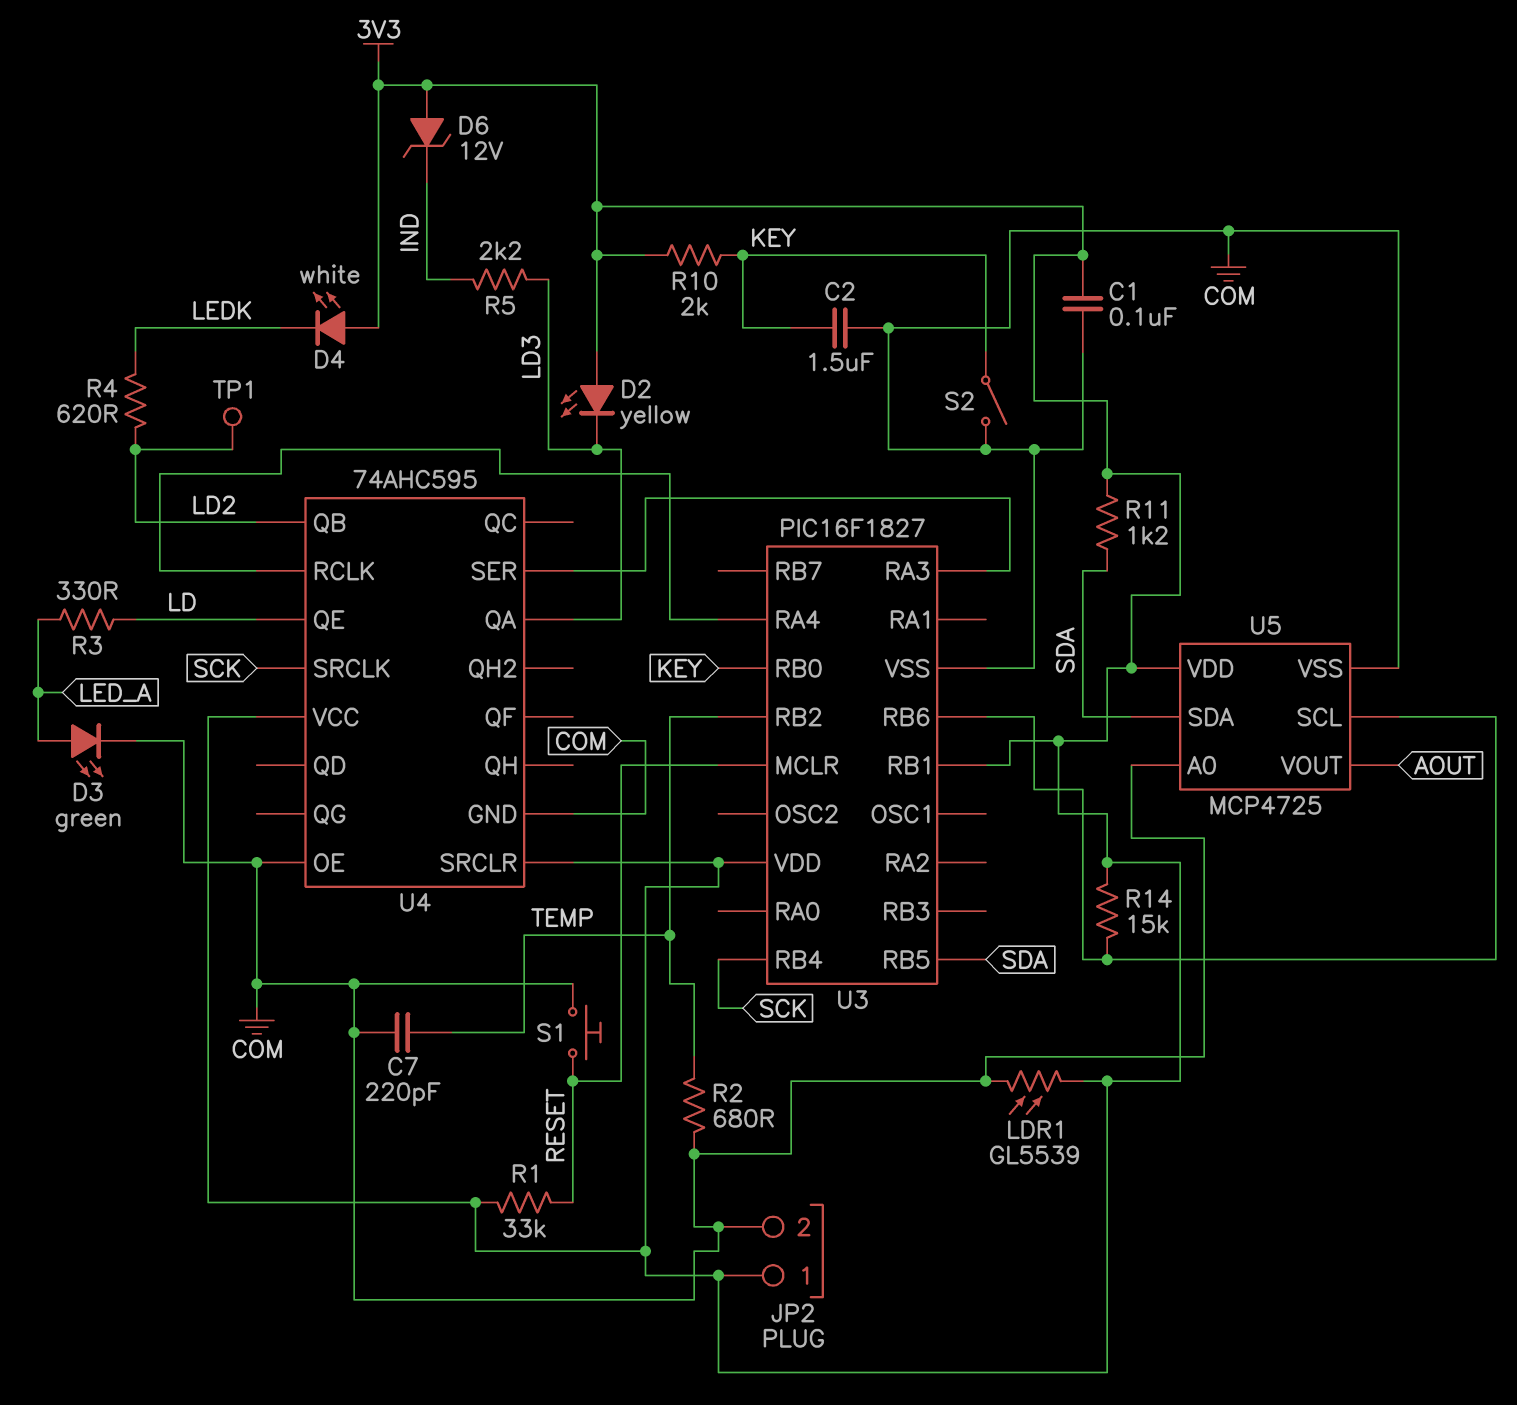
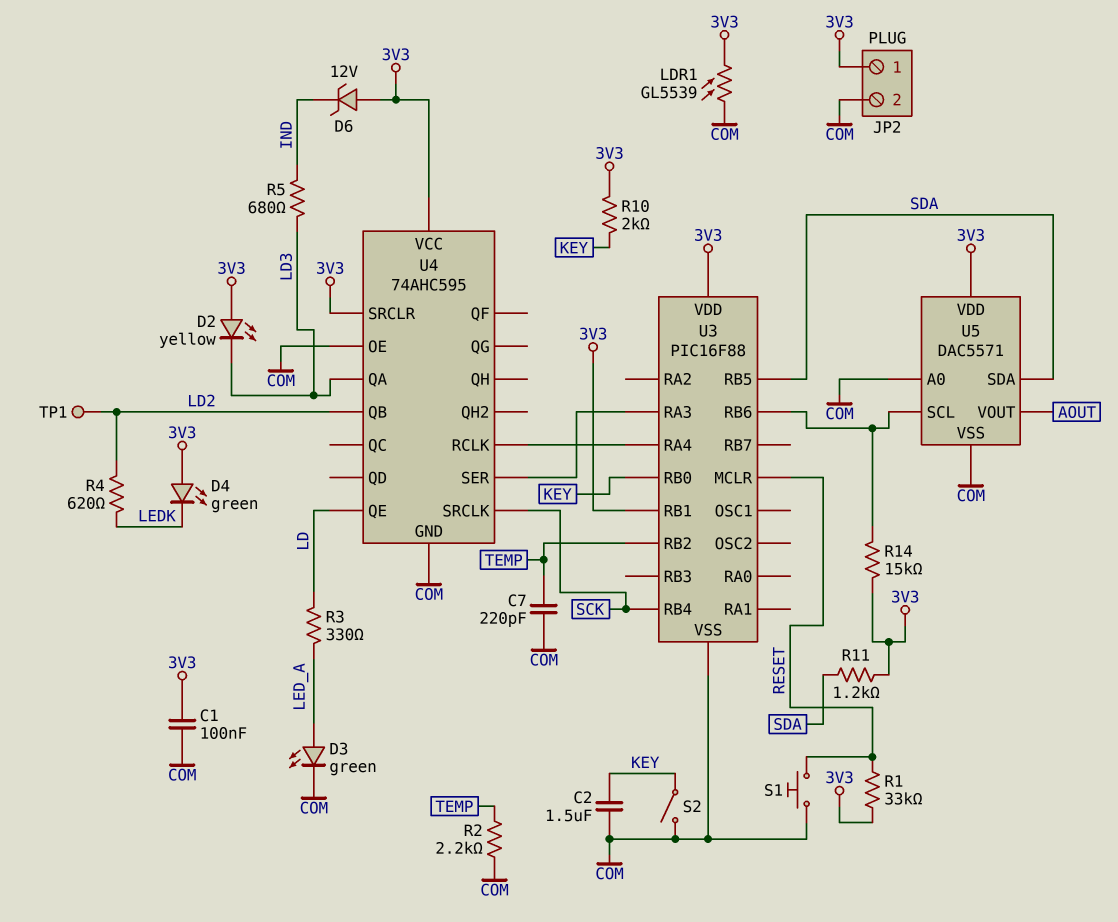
D4: LED white (A 3V3, K LEDK) -> LED green (A 3V3, K LEDK)
R2: 680 (COM, TEMP) -> 2.2k (COM, TEMP)
R5: 2.2k (IND, LD3) -> 680 (IND, LD3)
U3: PIC16F1827 -> PIC16F88
U5: MCP4725 -> DAC5571

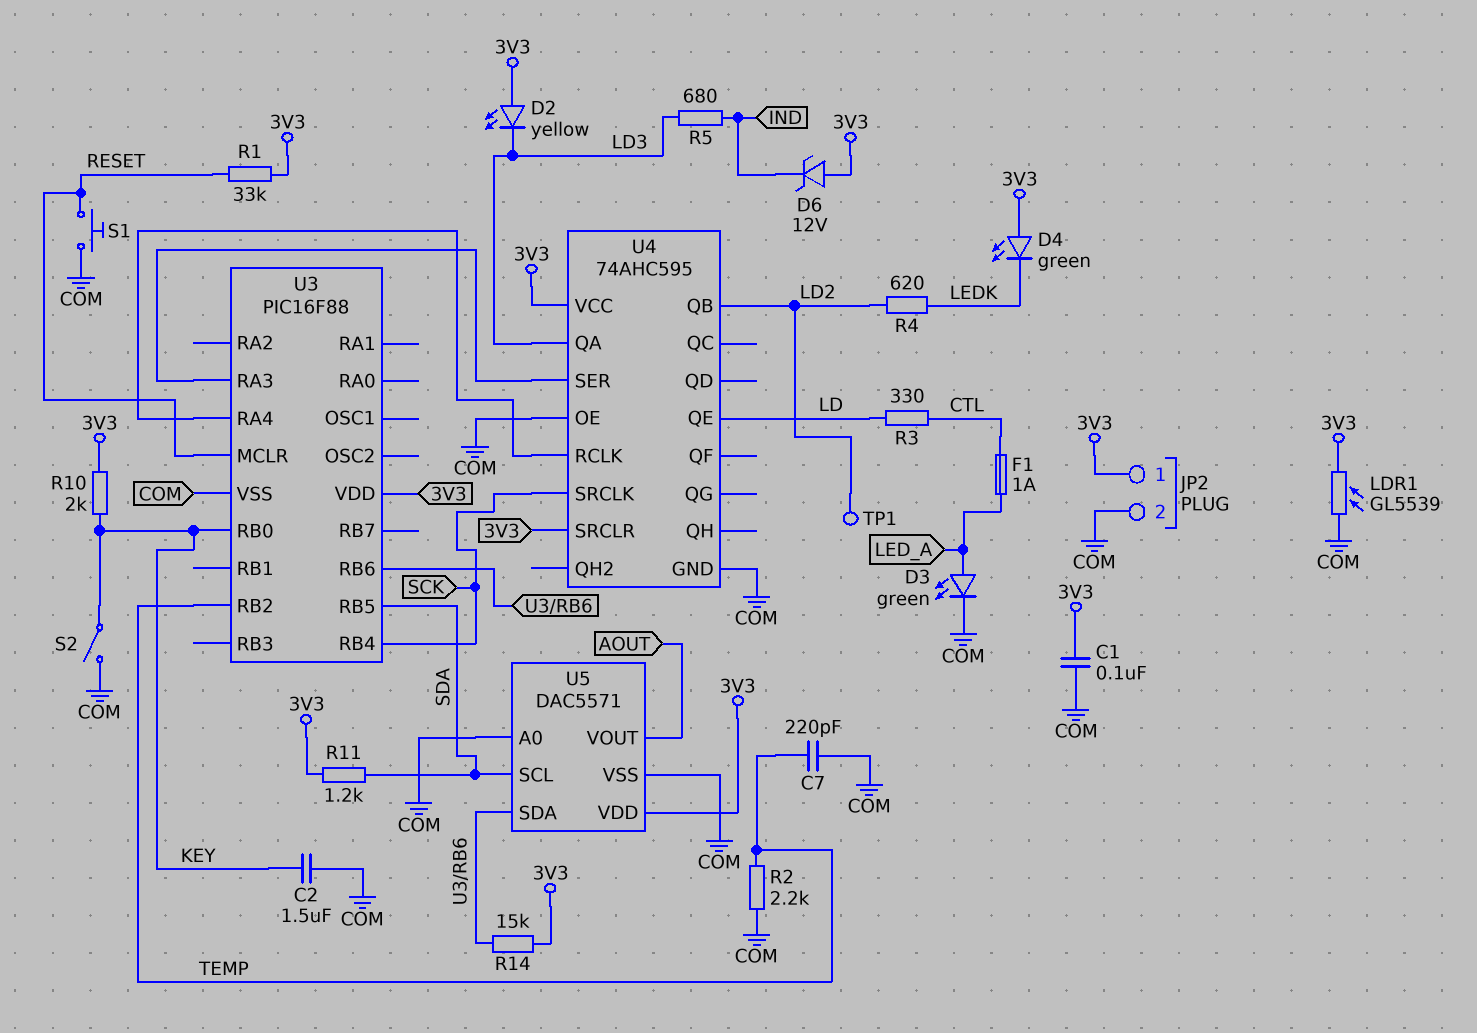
F1: none -> 1A (CTL, LED_A)
R3: 330 (LD, LED_A) -> 330 (CTL, LD)
U3 pin RB1: 3V3 -> none
U5 pin SCL: U3/RB6 -> SDA
U5 pin SDA: SDA -> U3/RB6

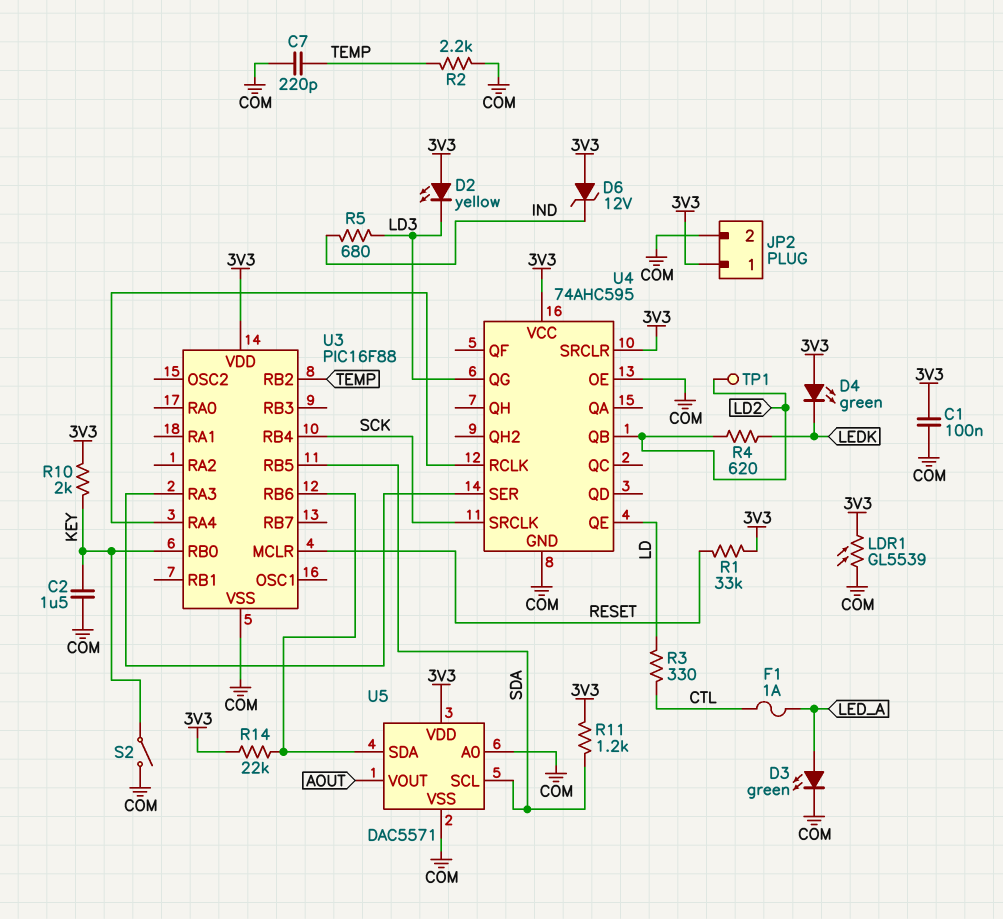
R14: 15k (3V3, U3/RB6) -> 22k (3V3, U3/RB6)
S1: button (COM, RESET) -> none
U4 pin QA: LD3 -> none
U4 pin QG: none -> LD3

